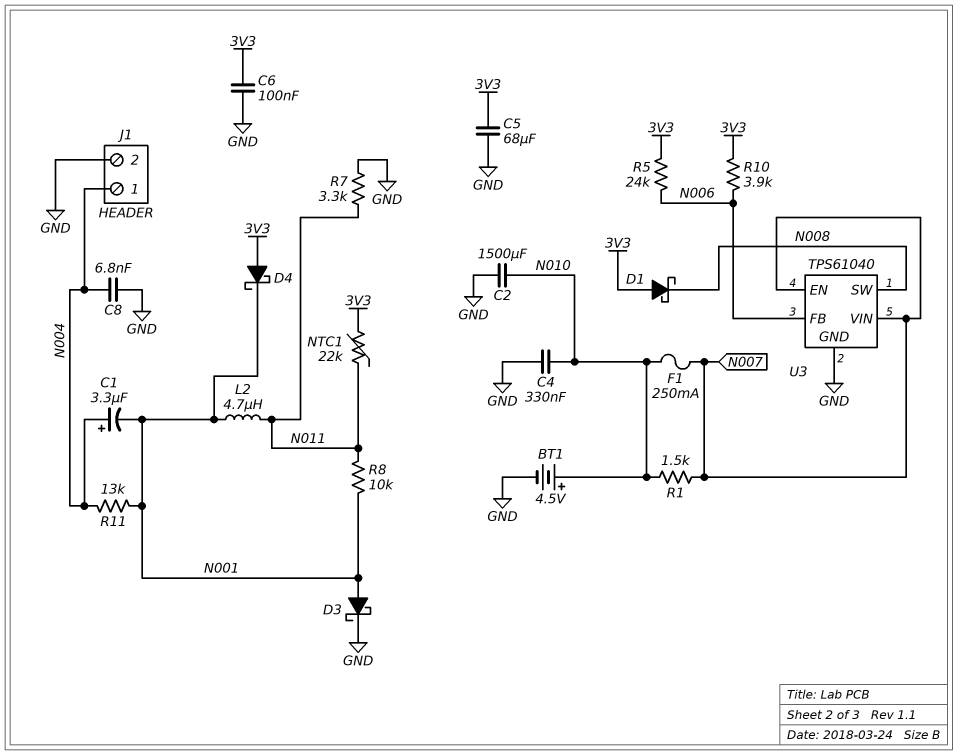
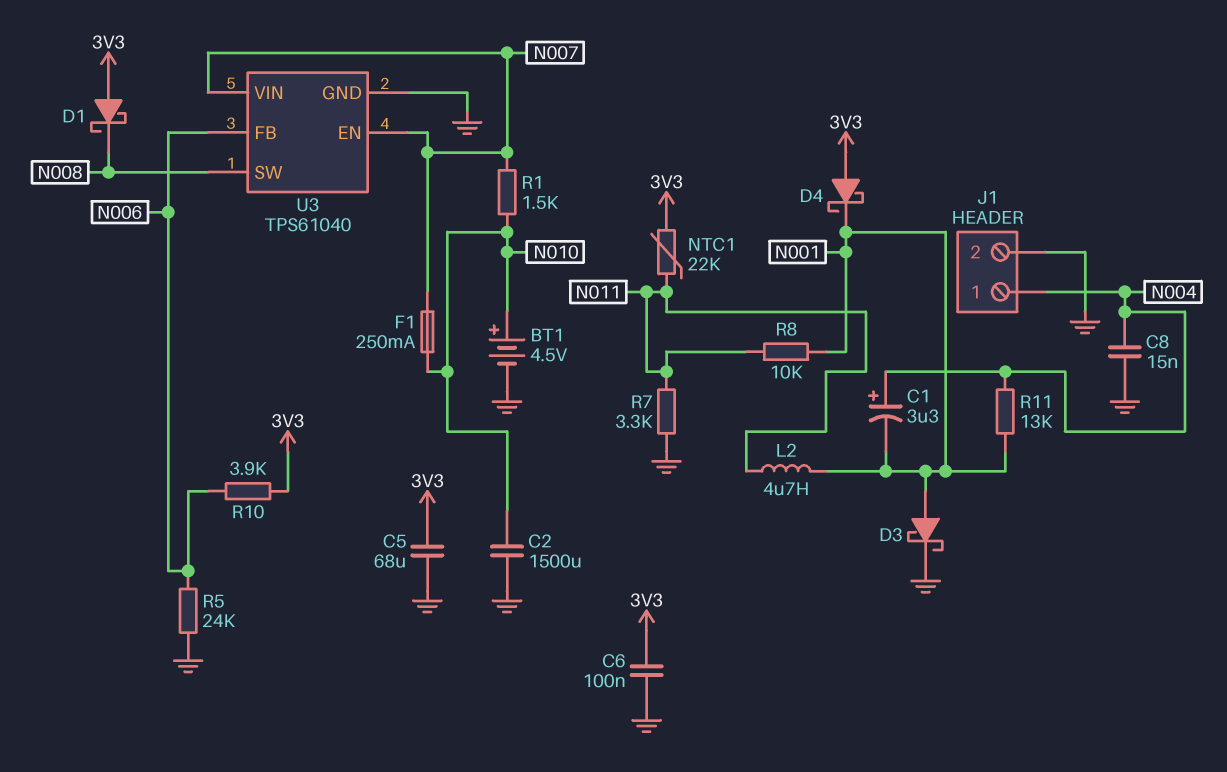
C4: 330nF (GND, N010) -> none
C8: 6.8nF (GND, N004) -> 15nF (GND, N004)
R5: 24k (3V3, N006) -> 24k (GND, N006)

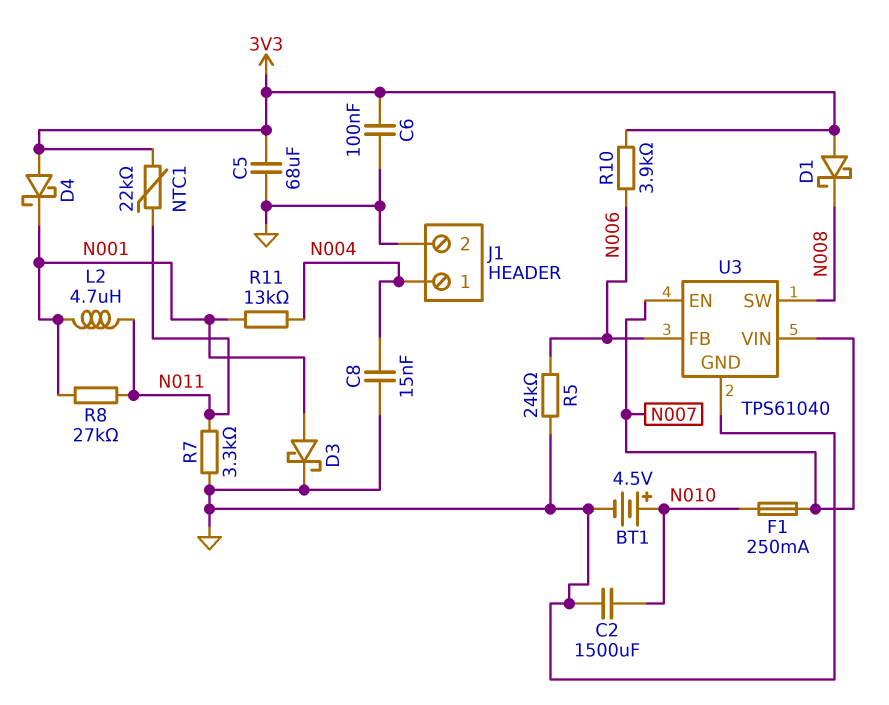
C1: 3.3uF (plus N004, minus N001) -> none
R1: 1.5k (N007, N010) -> none
R8: 10k (N001, N011) -> 27k (N001, N011)

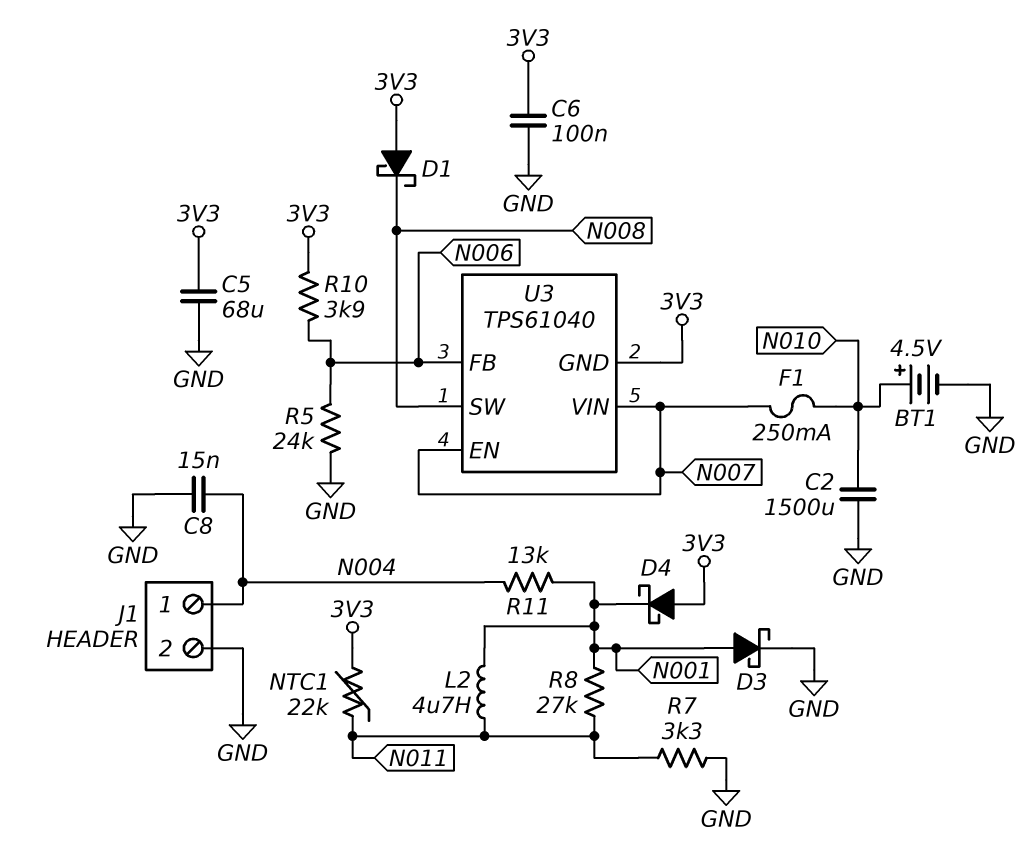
U3 pin GND: GND -> 3V3

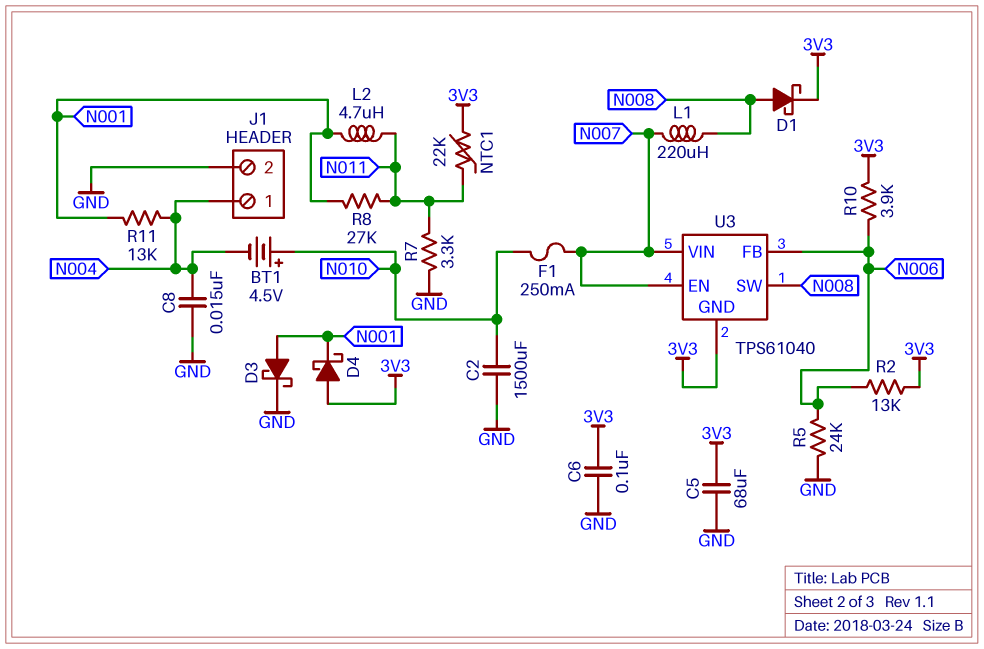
BT1: 4.5V (plus N010, minus GND) -> 4.5V (plus N010, minus N004)
D1: schottky (A 3V3, K N008) -> schottky (A N008, K 3V3)
L1: none -> 220uH (N007, N008)
R2: none -> 13k (3V3, N006)

